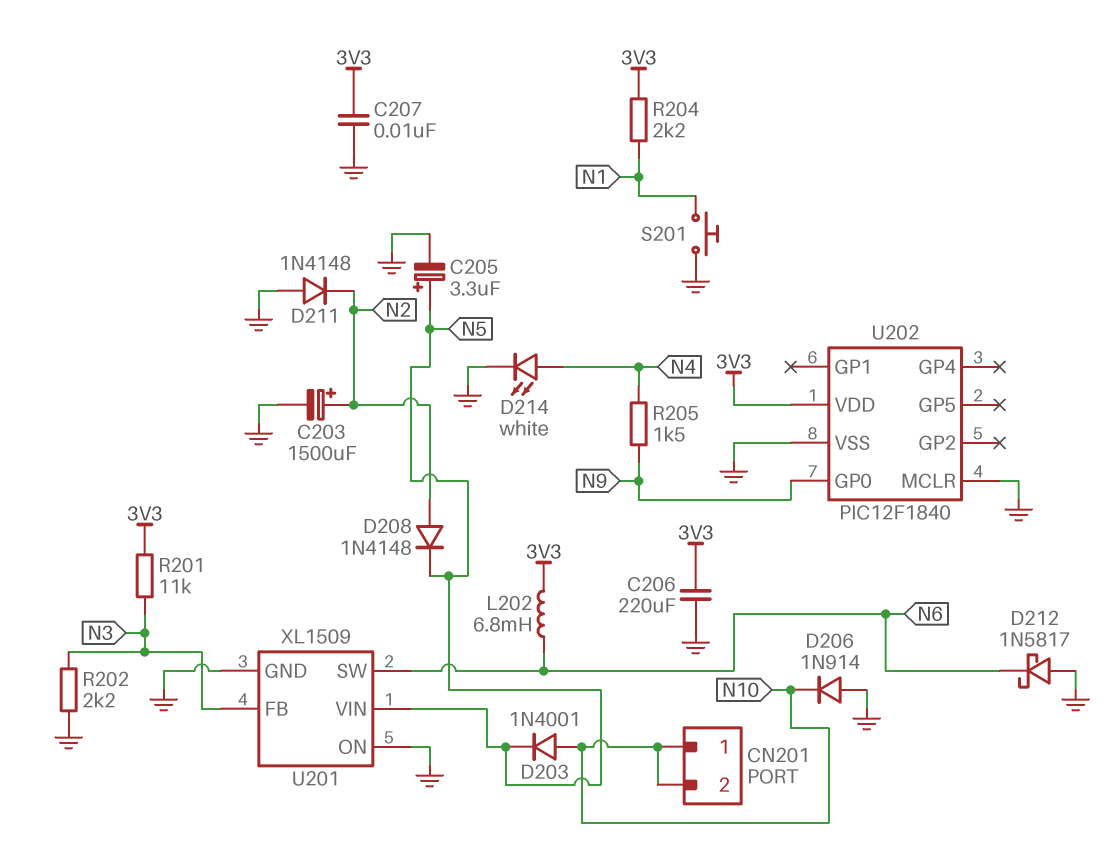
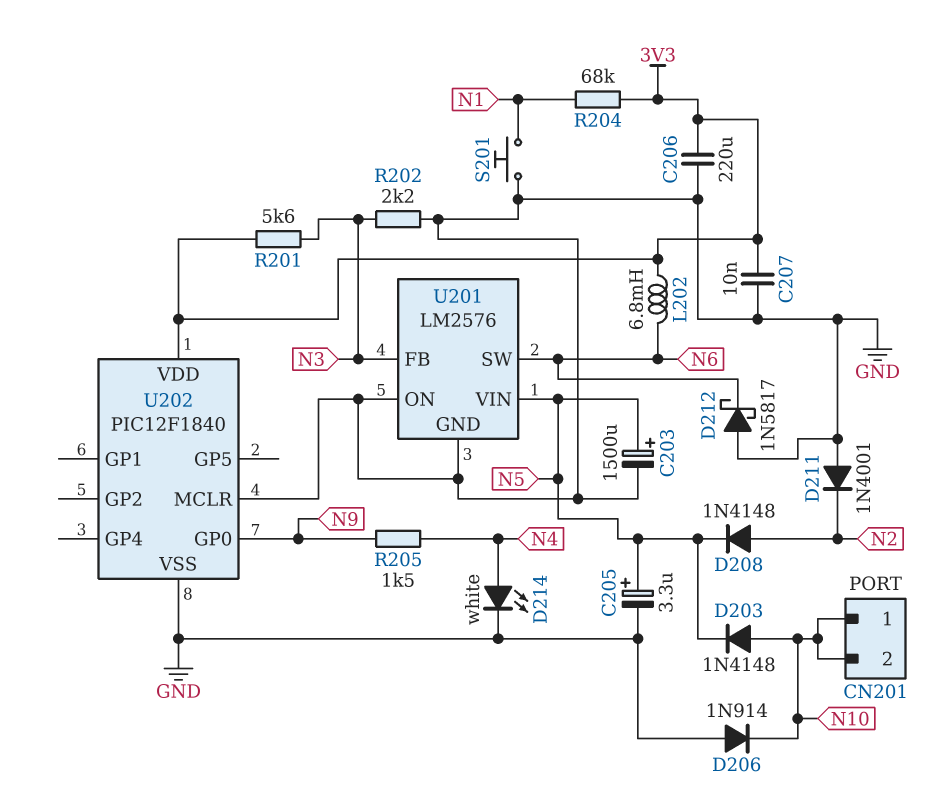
C203: 1500uF (plus N2, minus GND) -> 1500uF (plus N5, minus GND)
D203: diode 1N4001 (A N10, K N5) -> diode 1N4148 (A N10, K N5)
D211: diode 1N4148 (A GND, K N2) -> diode 1N4001 (A GND, K N2)
R201: 11k (3V3, N3) -> 5.6k (3V3, N3)
R204: 2.2k (3V3, N1) -> 68k (3V3, N1)
U201: XL1509 -> LM2576

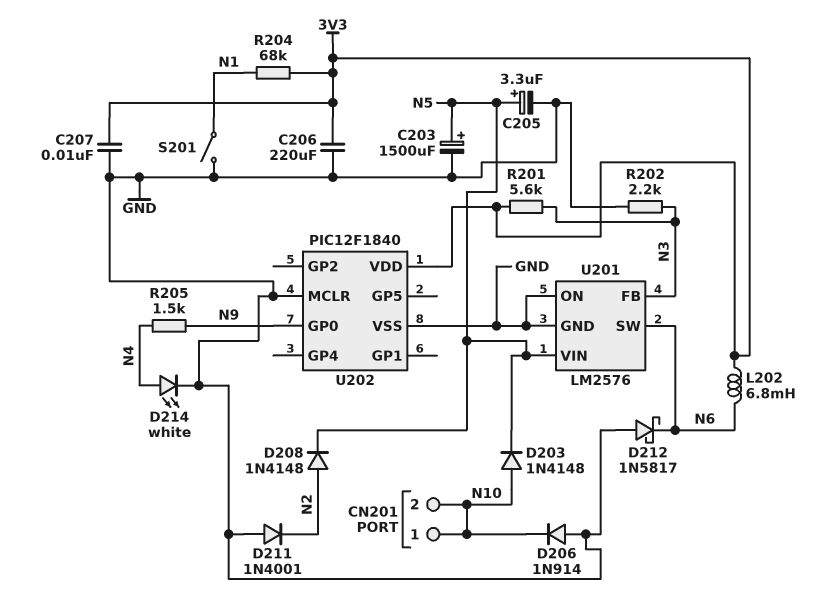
S201: button (GND, N1) -> switch (GND, N1)

